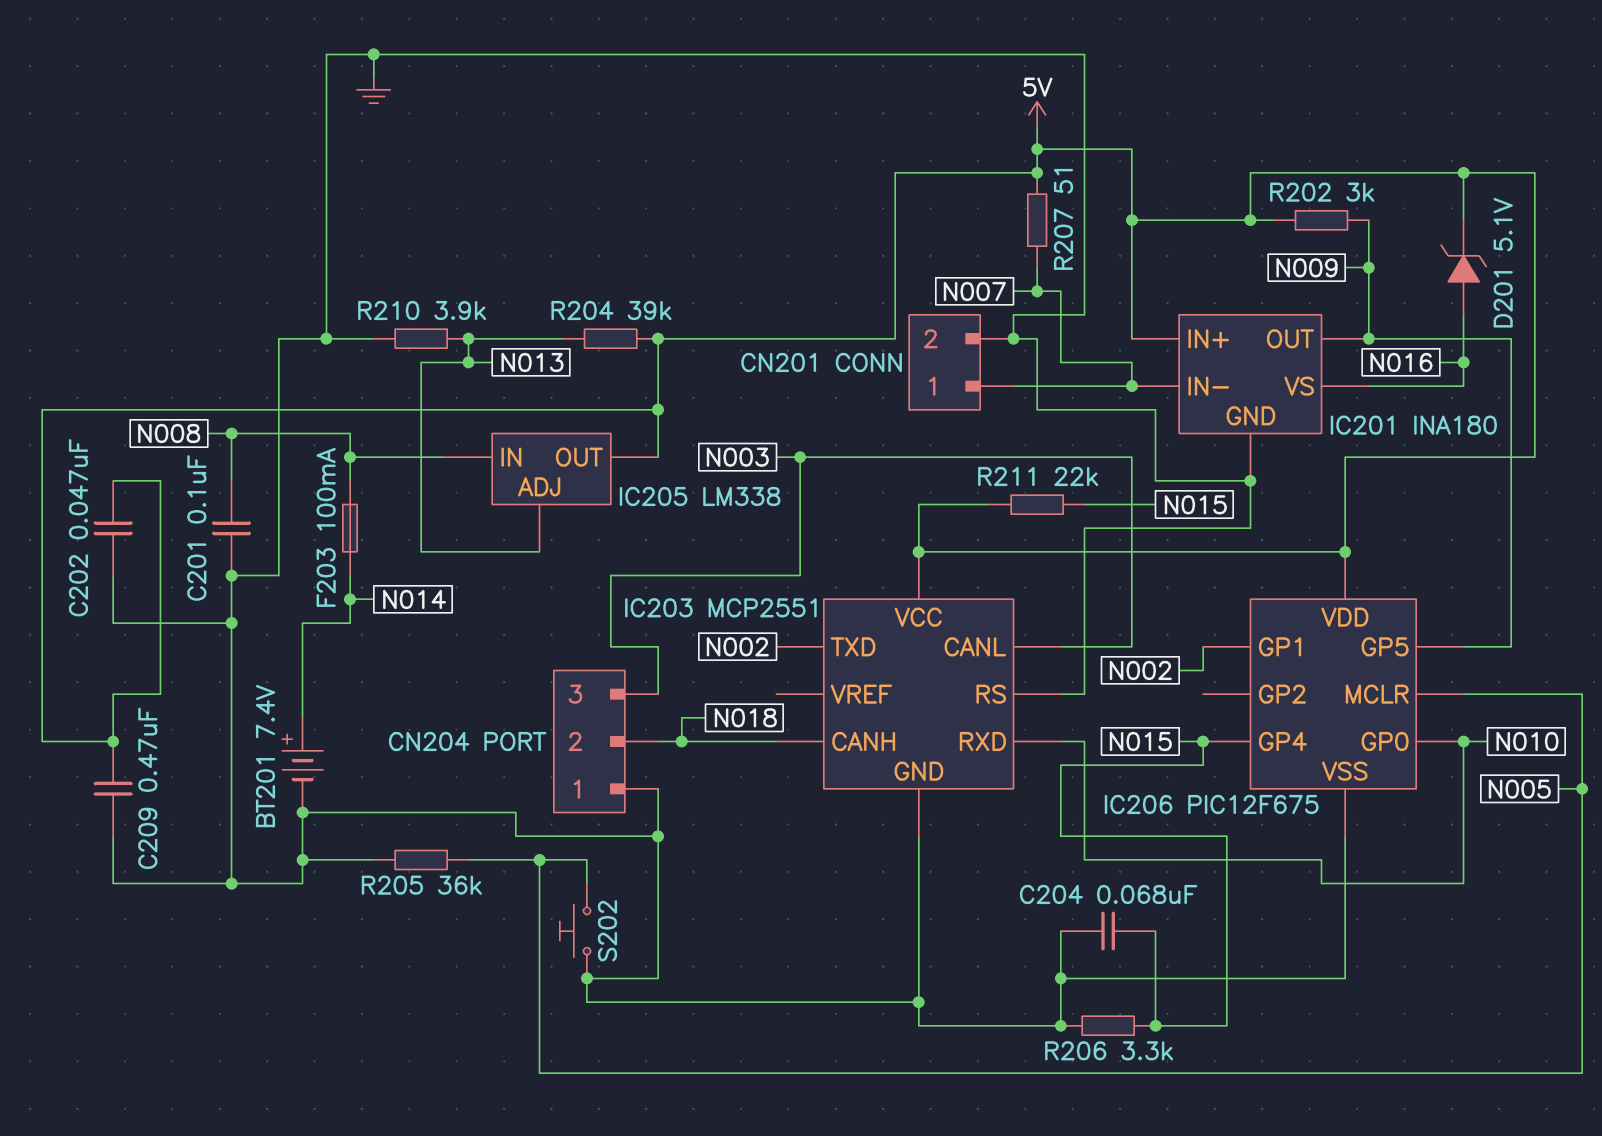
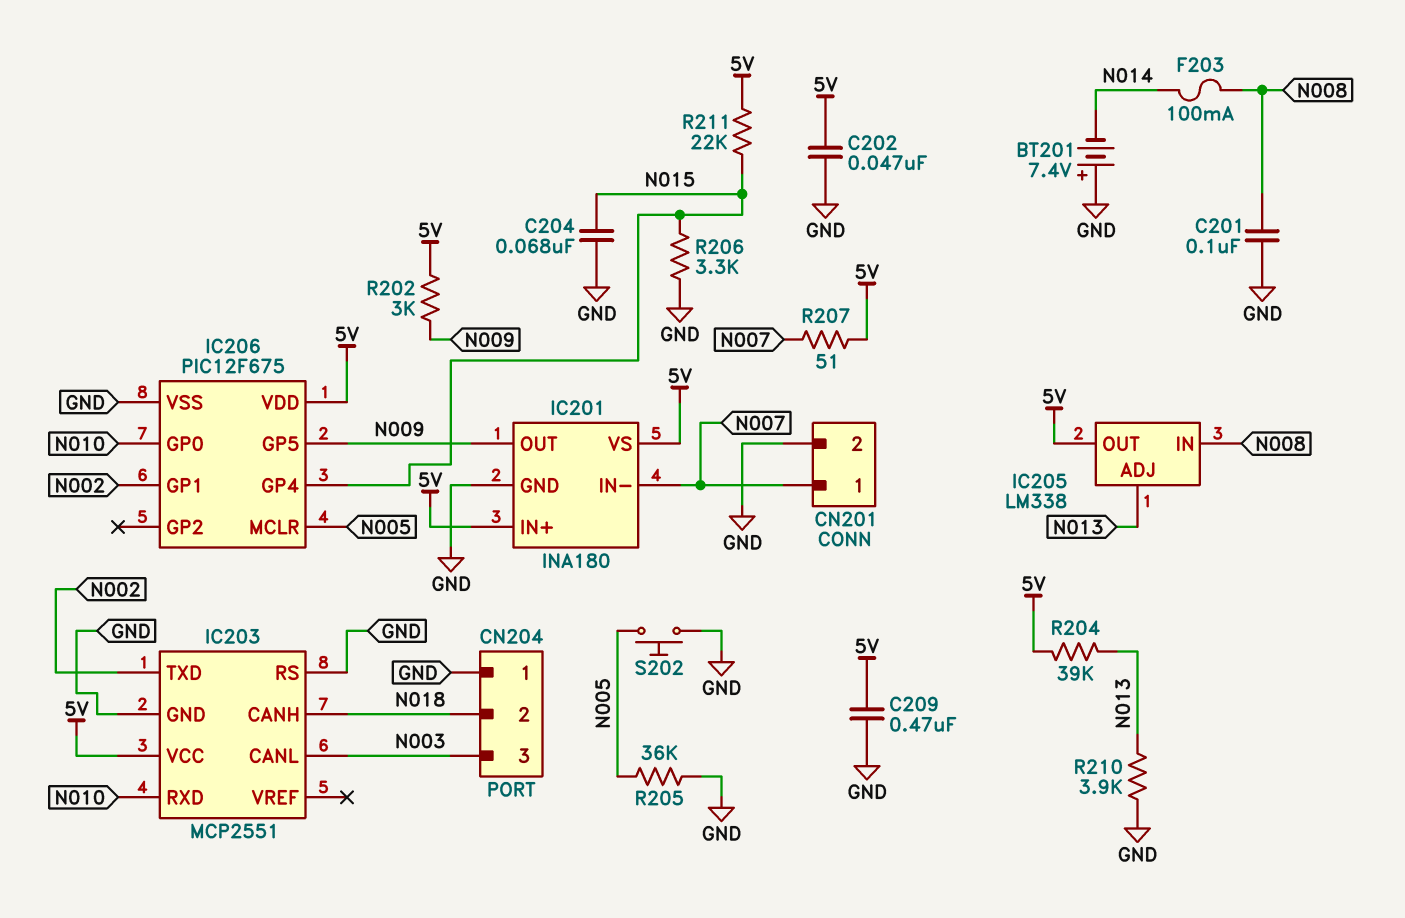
BT201: 7.4V (plus N014, minus GND) -> 7.4V (plus GND, minus N014)
D201: zener 5.1V (A N016, K 5V) -> none
IC201 pin VS: N016 -> 5V

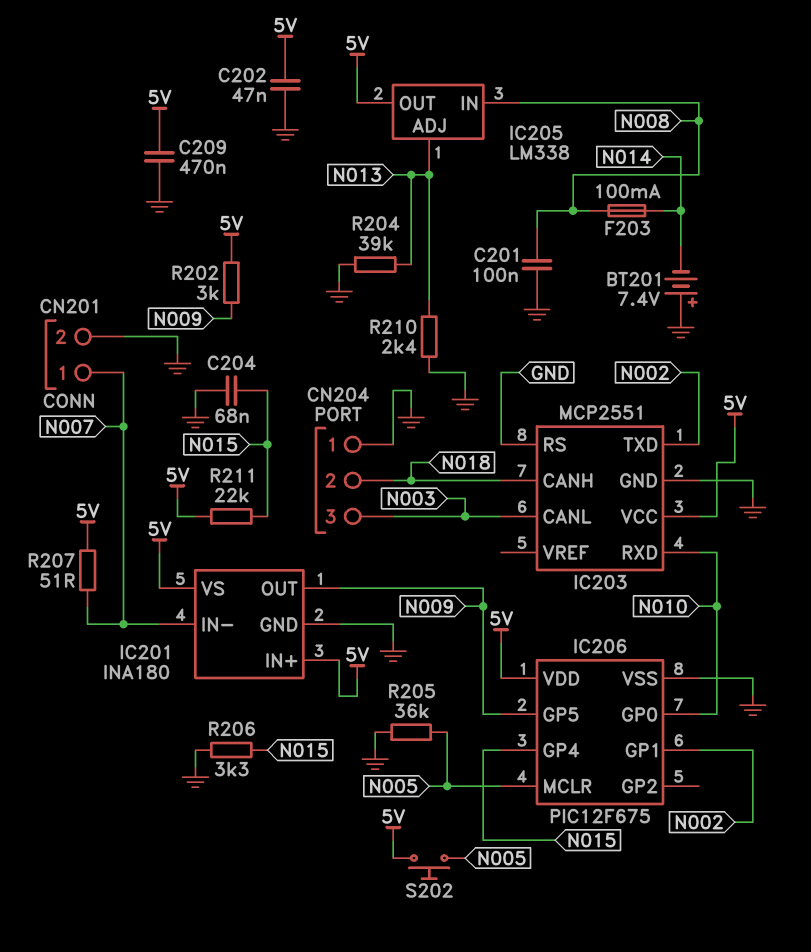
R204: 39k (5V, N013) -> 39k (GND, N013)
R210: 3.9k (GND, N013) -> 2.4k (GND, N013)
S202: button (GND, N005) -> button (5V, N005)

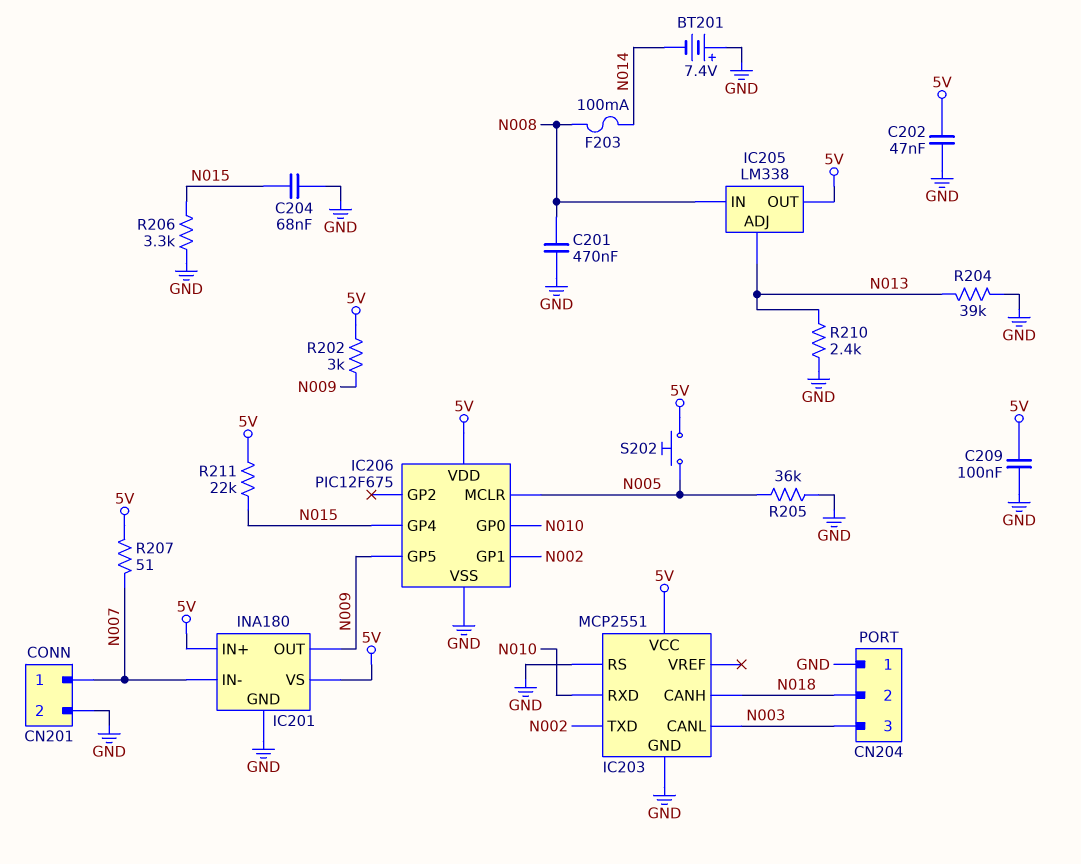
C201: 100nF (GND, N008) -> 470nF (GND, N008)
C209: 470nF (5V, GND) -> 100nF (5V, GND)

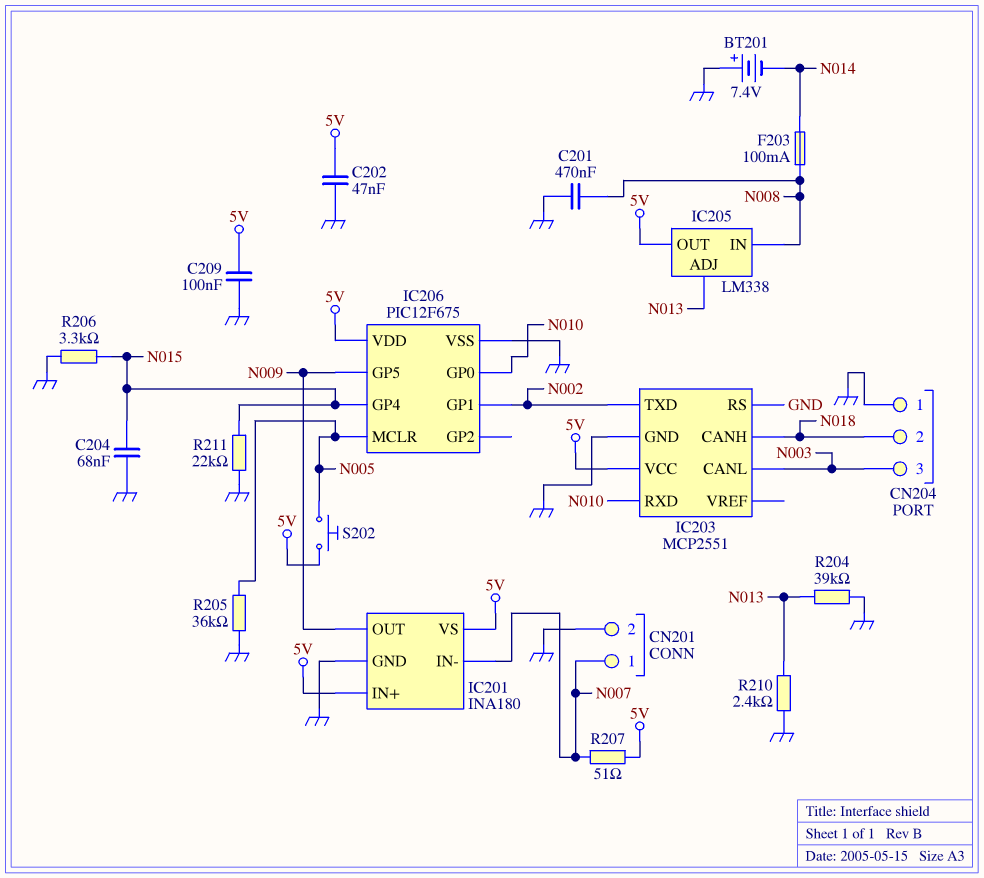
R202: 3k (5V, N009) -> none
R211: 22k (5V, N015) -> 22k (GND, N015)

